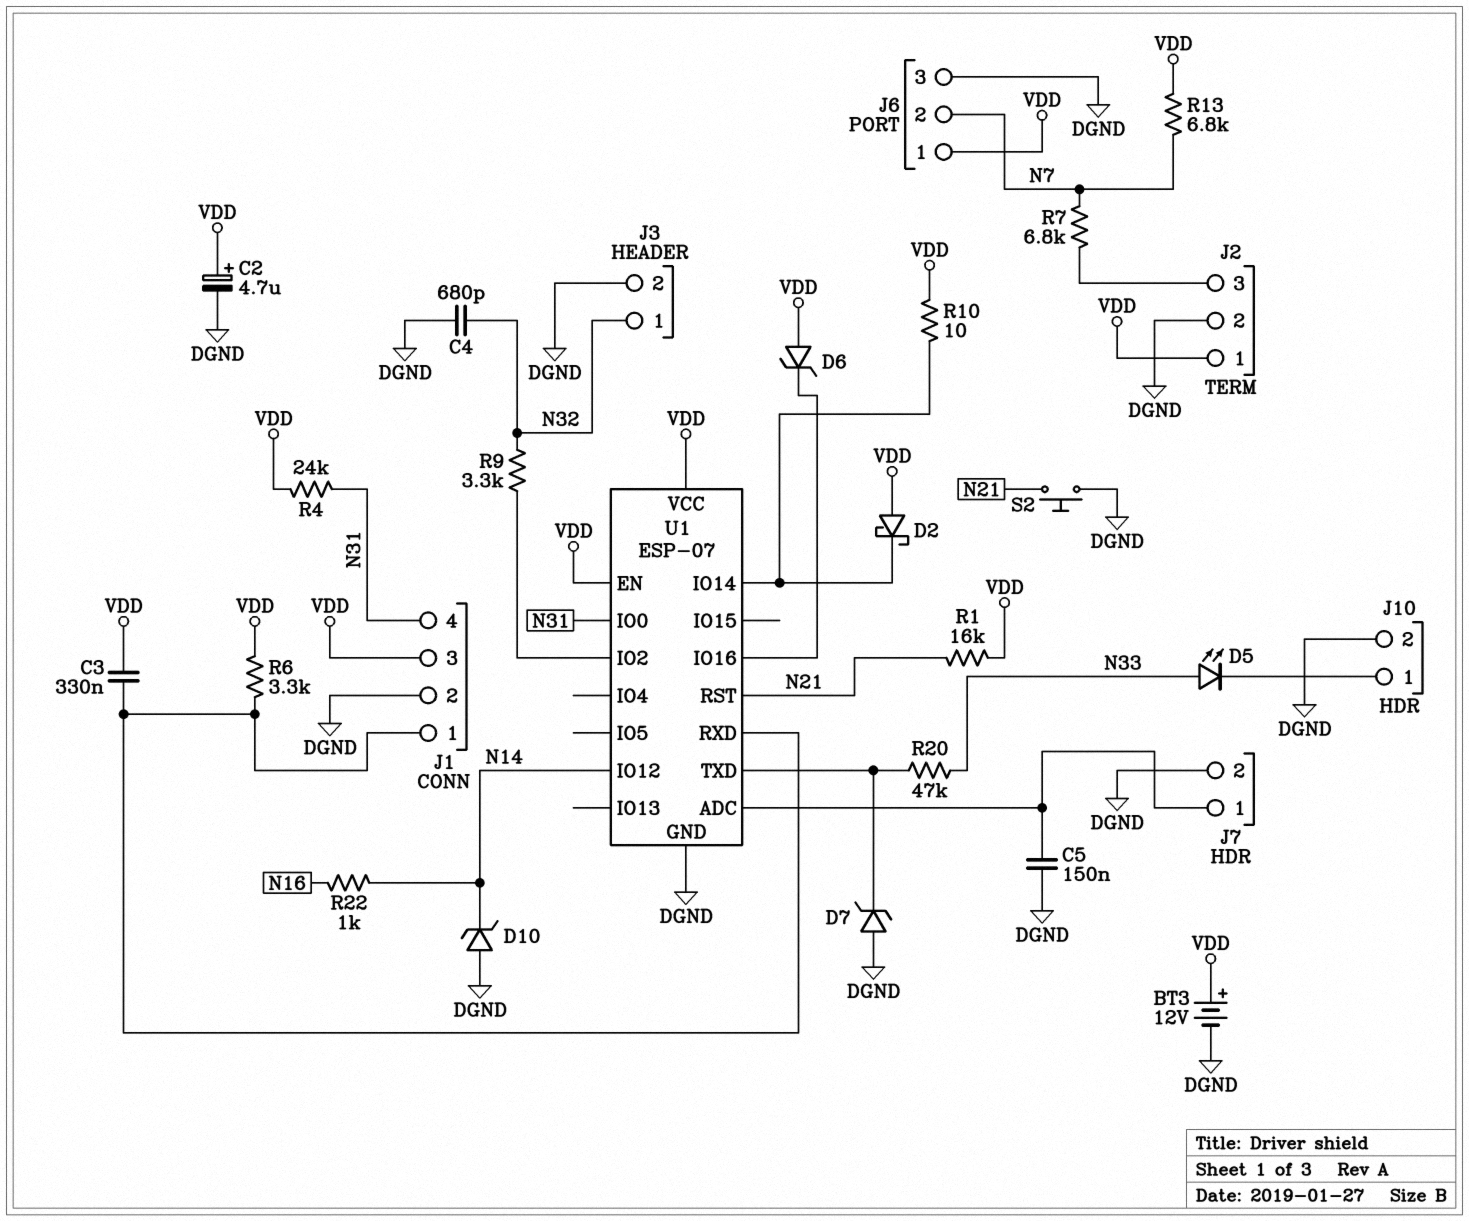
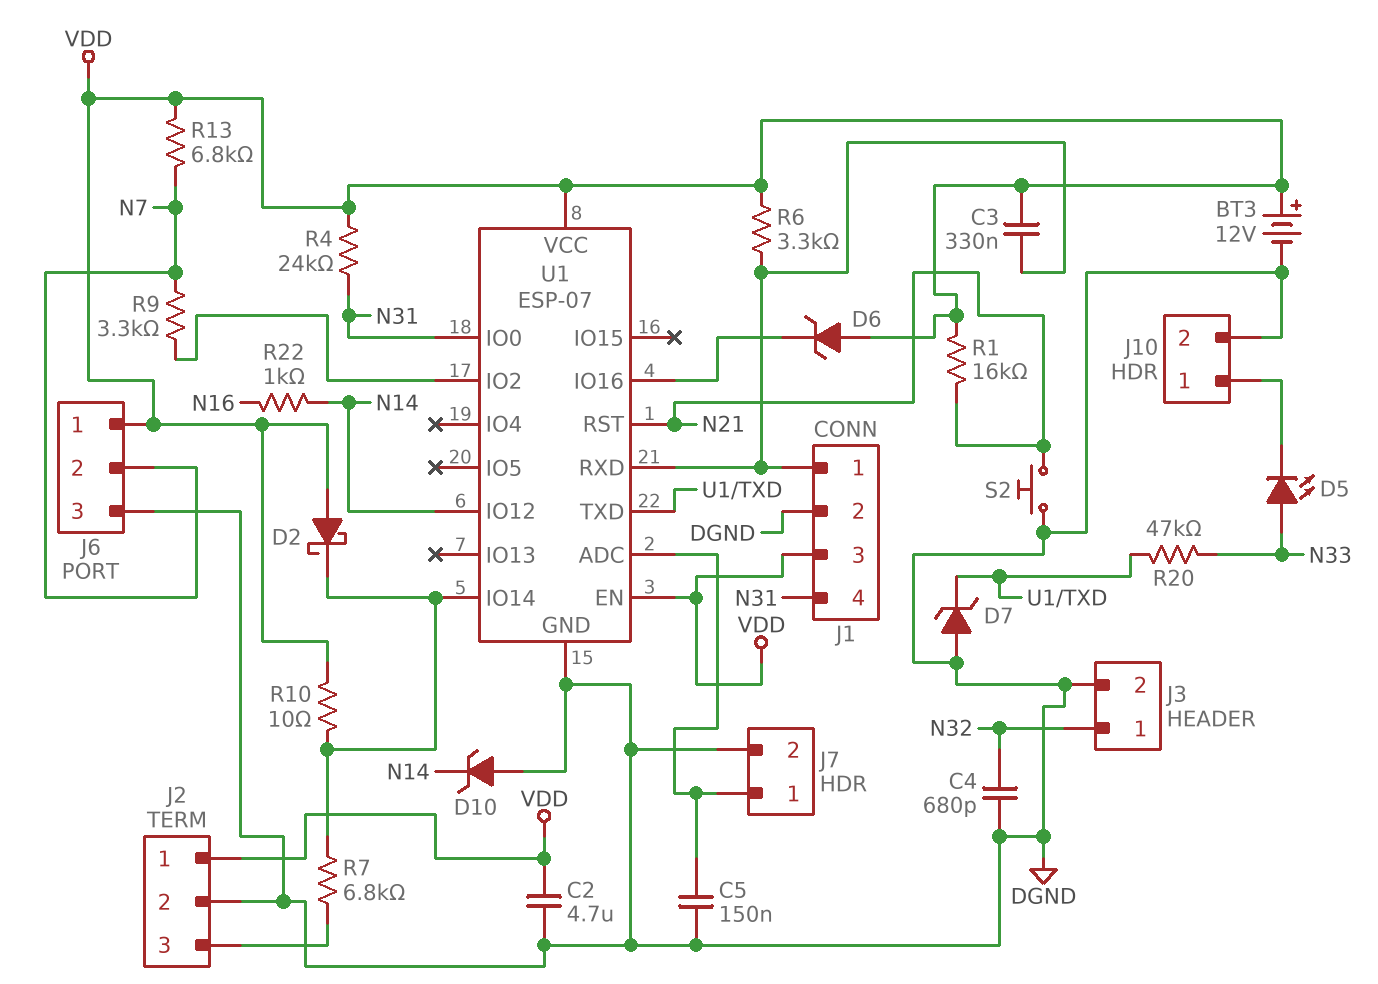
C2: 4.7uF (plus VDD, minus DGND) -> 4.7uF (DGND, VDD)
R7: 6.8k (J2/3, N7) -> 6.8k (J2/3, U1/IO14)
R9: 3.3k (N32, U1/IO2) -> 3.3k (N7, U1/IO2)

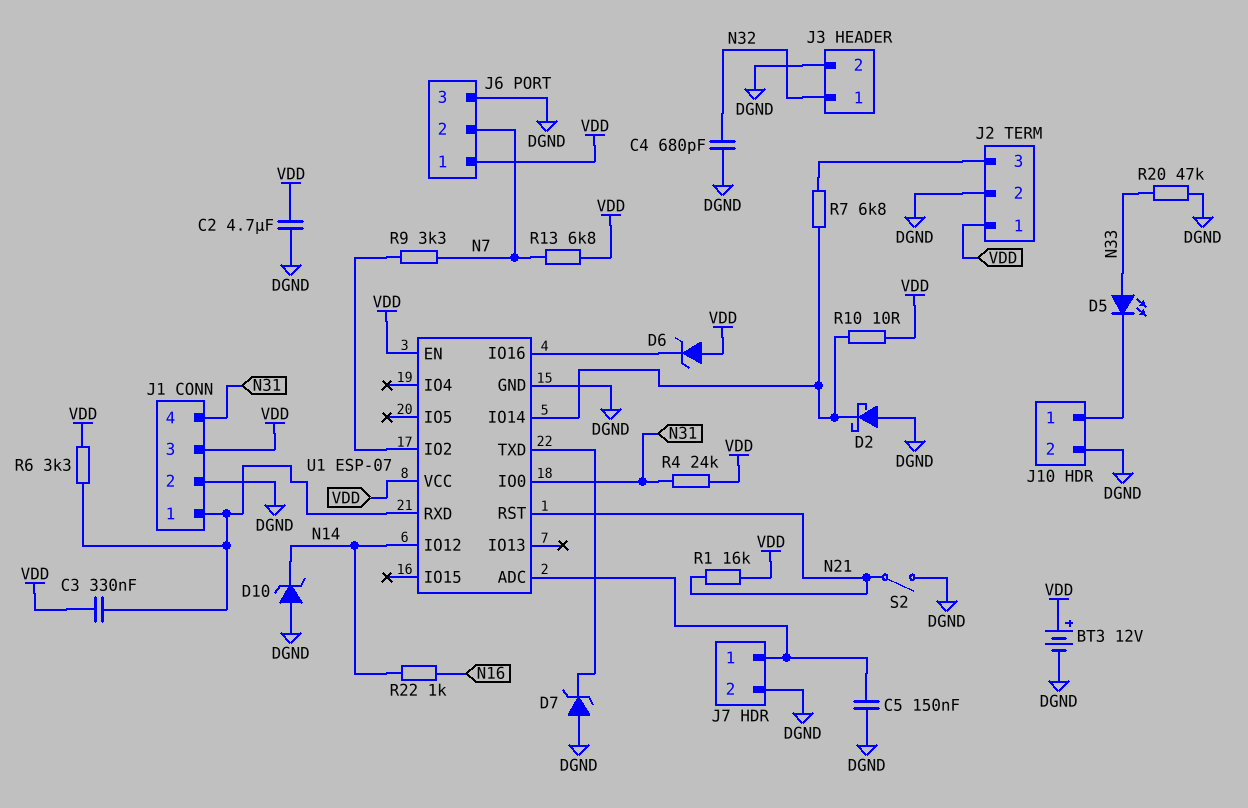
D2: schottky (A VDD, K U1/IO14) -> schottky (A DGND, K U1/IO14)
R20: 47k (N33, U1/TXD) -> 47k (DGND, N33)
S2: button (DGND, N21) -> switch (DGND, N21)

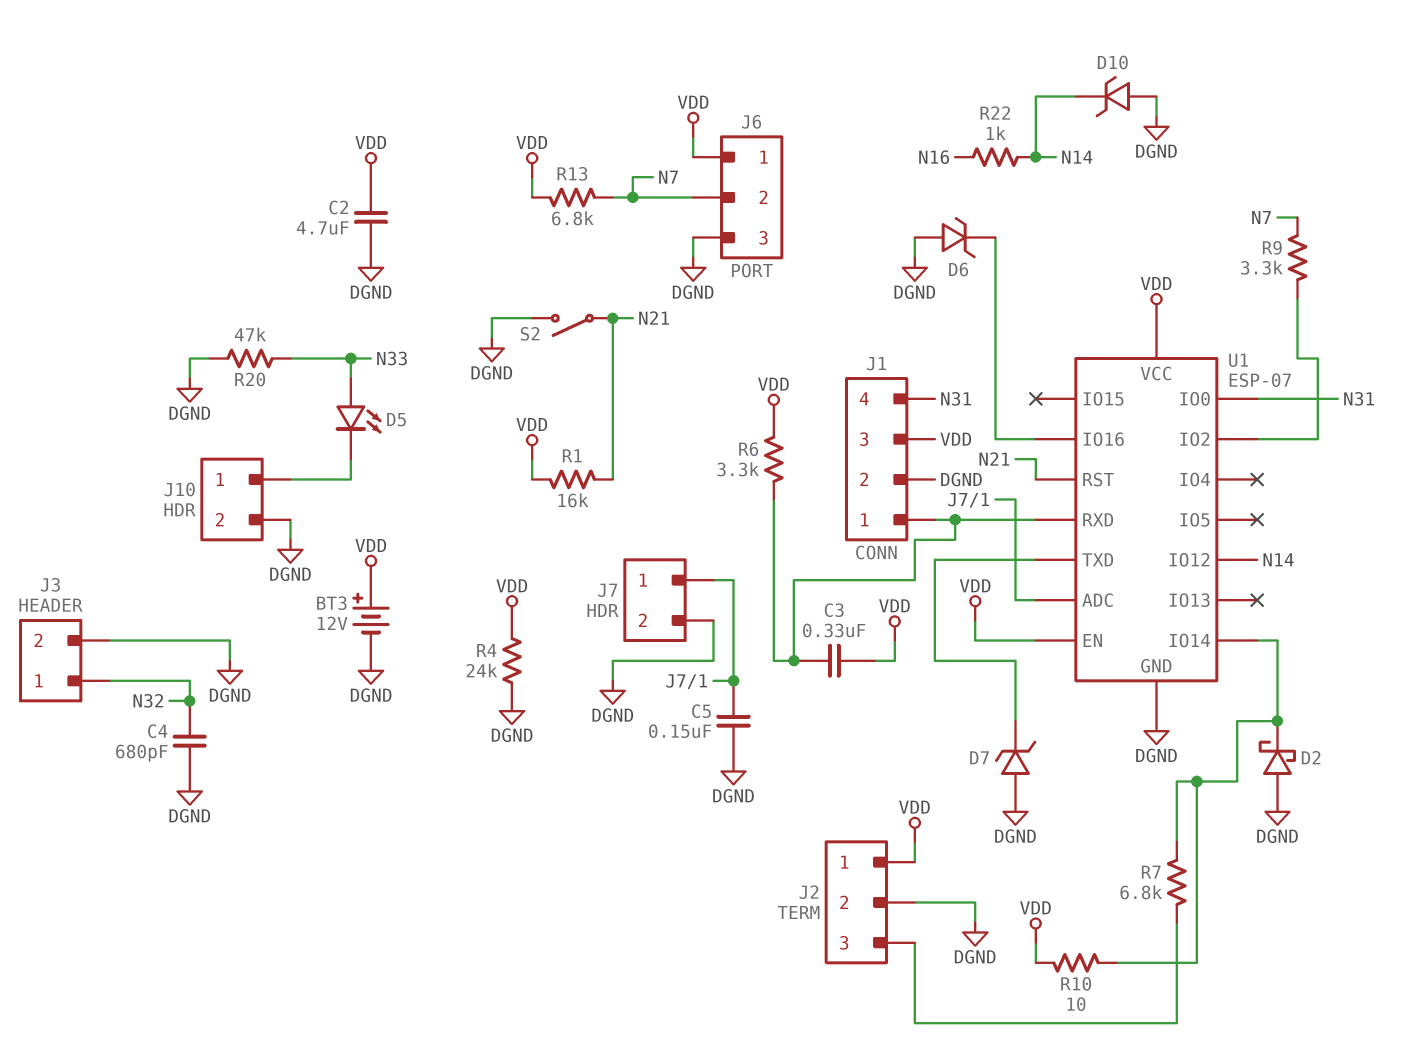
D6: zener (A VDD, K U1/IO16) -> zener (A DGND, K U1/IO16)
R4: 24k (N31, VDD) -> 24k (DGND, VDD)

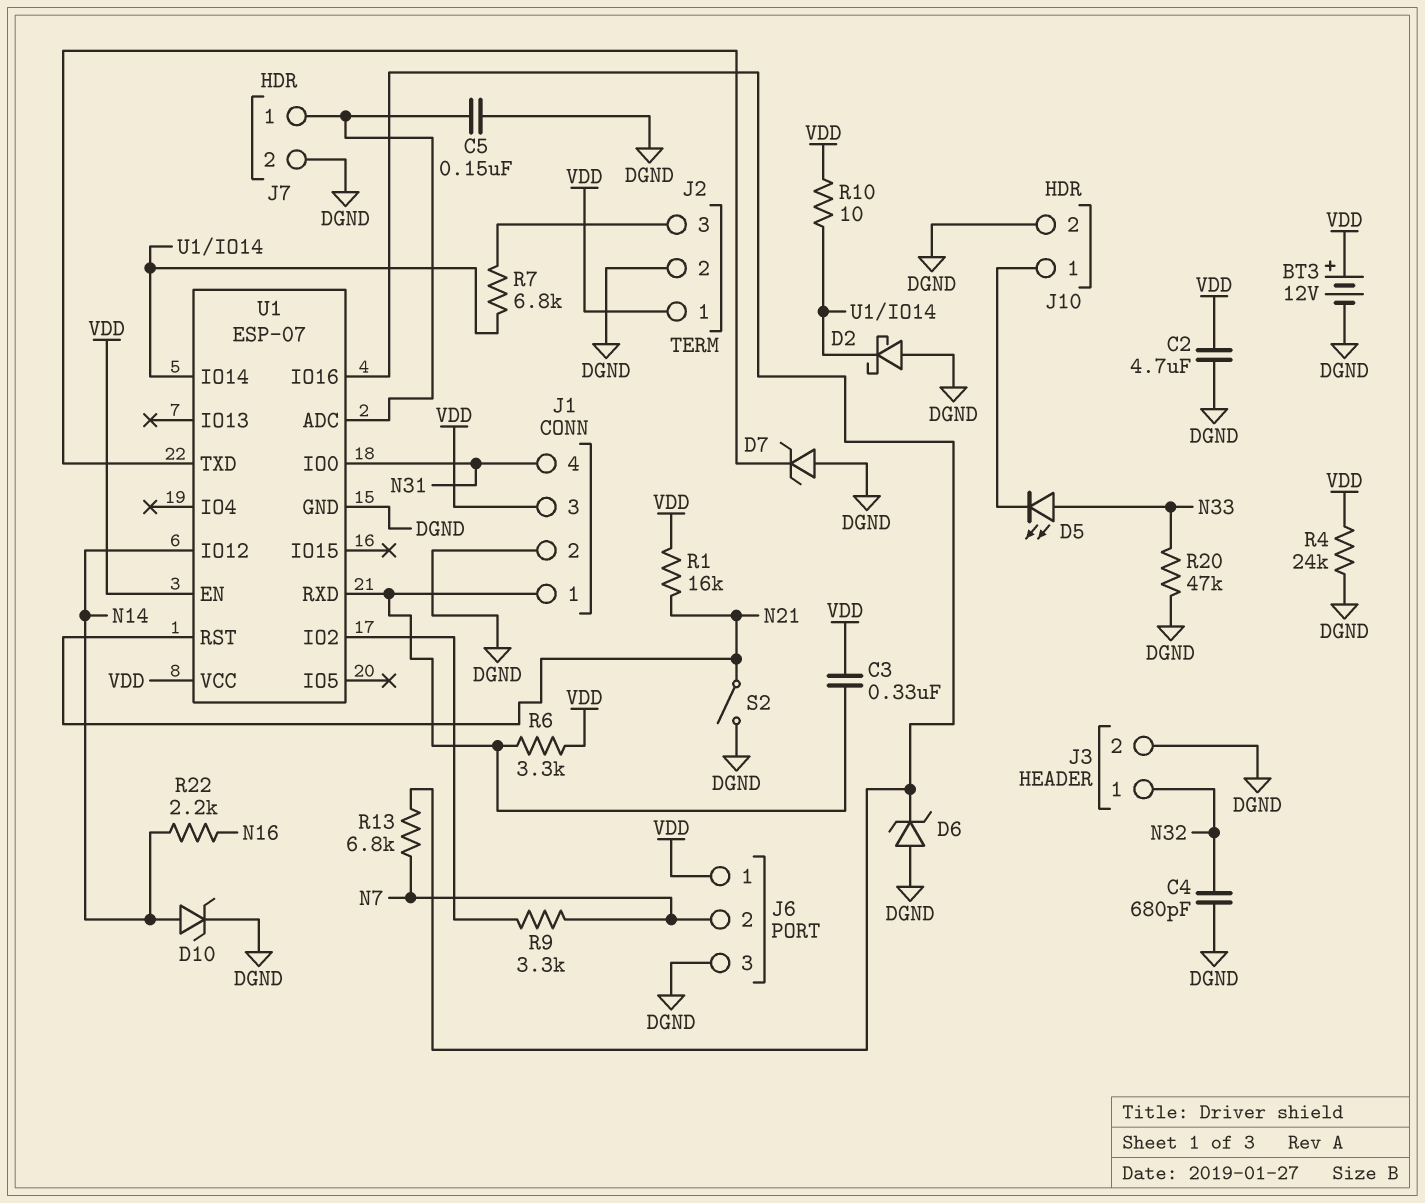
D10: zener (A DGND, K N14) -> zener (A N14, K DGND)
R13: 6.8k (N7, VDD) -> 6.8k (N7, U1/IO16)
R22: 1k (N14, N16) -> 2.2k (N14, N16)

